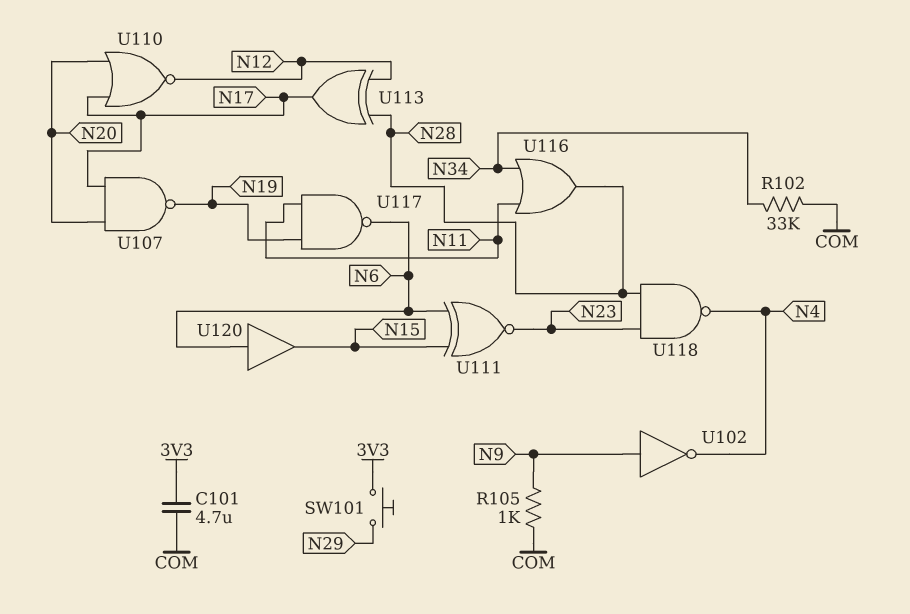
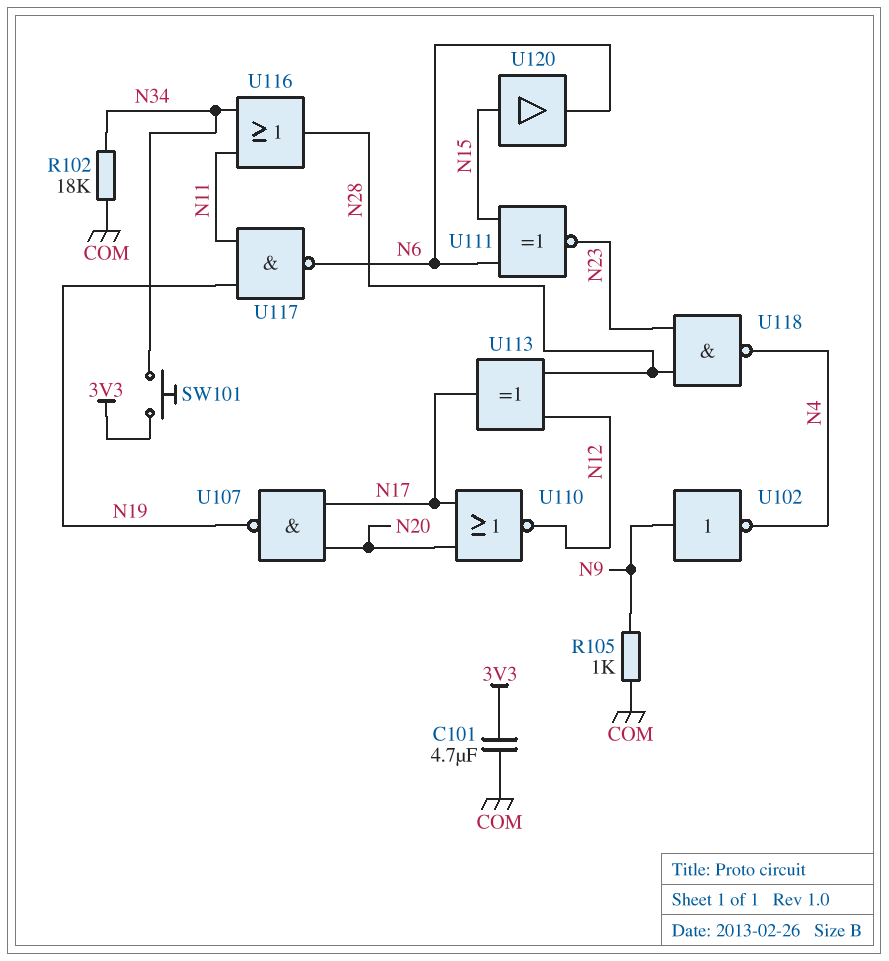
R102: 33k (COM, N34) -> 18k (COM, N34)
SW101: button (3V3, N29) -> button (3V3, N34)
U120: buffer (in N6, out N15) -> buffer (in N15, out N6)

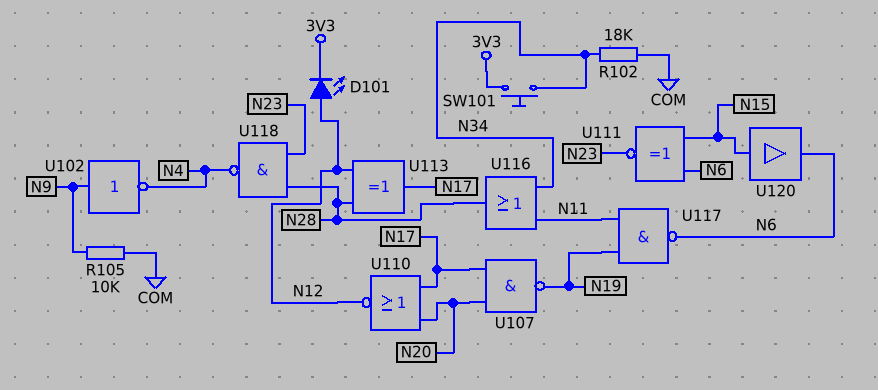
C101: 4.7uF (3V3, COM) -> none
D101: none -> LED (A N12, K 3V3)
R105: 1k (COM, N9) -> 10k (COM, N9)

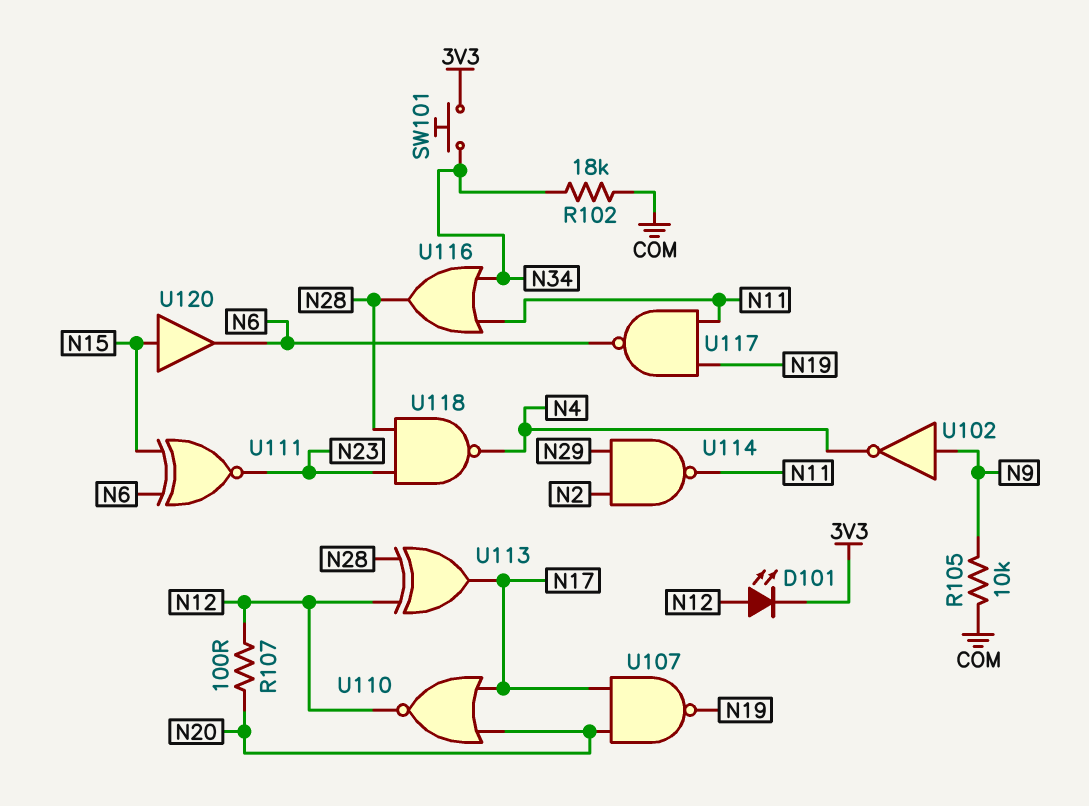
R107: none -> 100 (N12, N20)
U114: none -> NAND (in N2, in N29, out N11)

